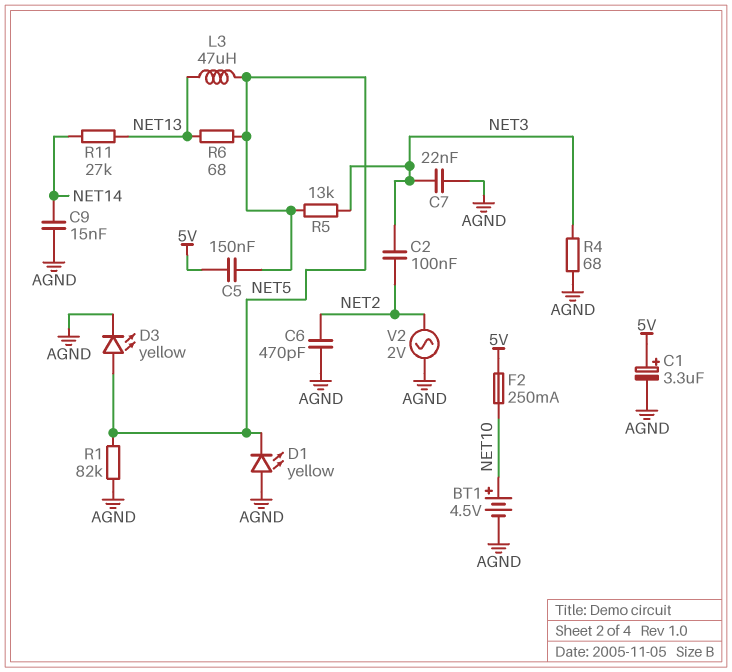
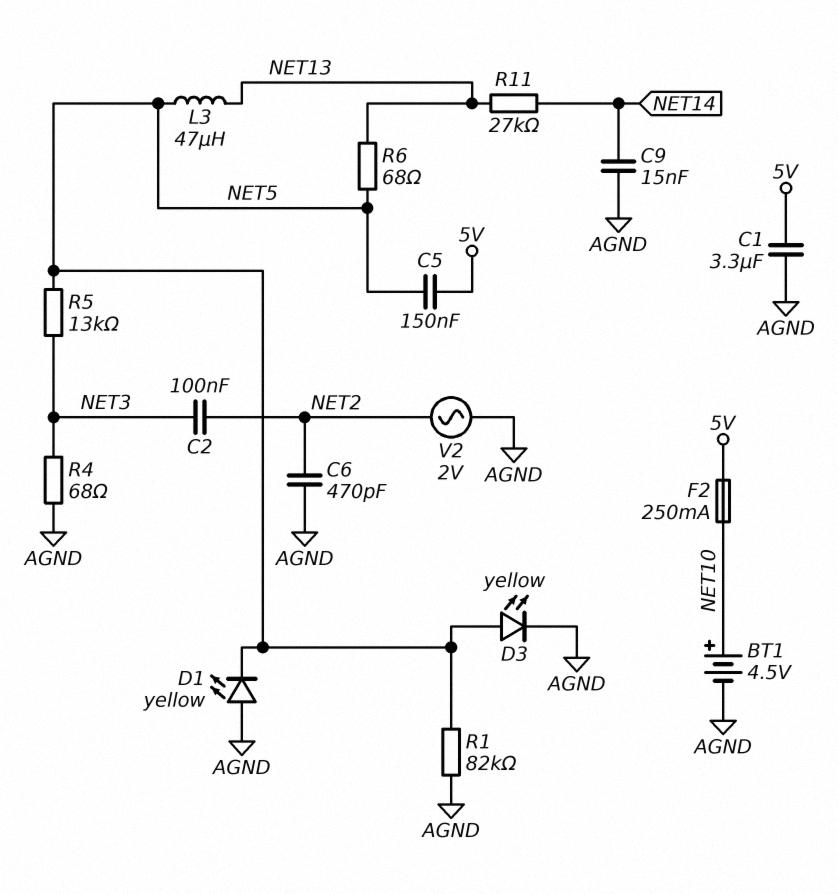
C1: 3.3uF (plus 5V, minus AGND) -> 3.3uF (5V, AGND)
C7: 22nF (AGND, NET3) -> none

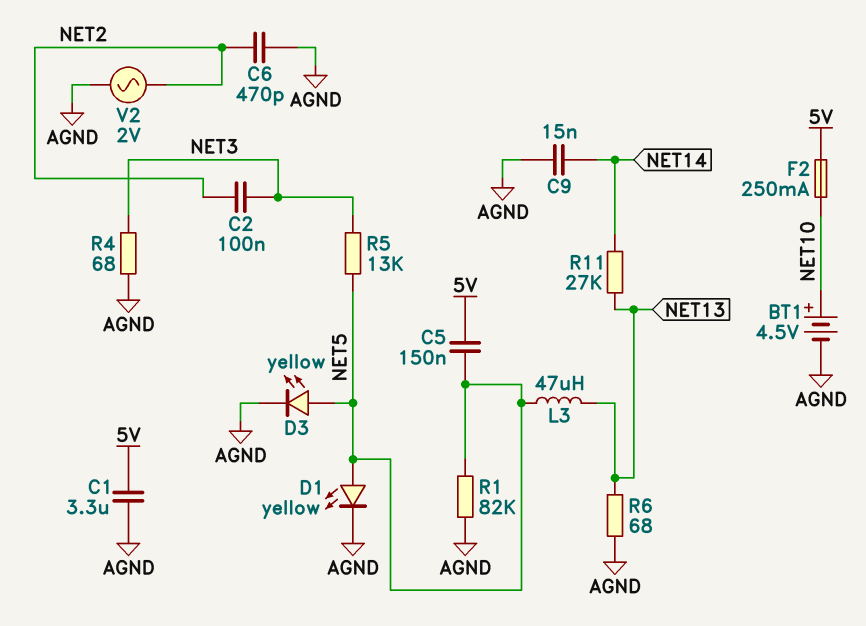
D1: LED yellow (A AGND, K NET5) -> LED yellow (A NET5, K AGND)
R6: 68 (NET5, NET13) -> 68 (AGND, NET13)

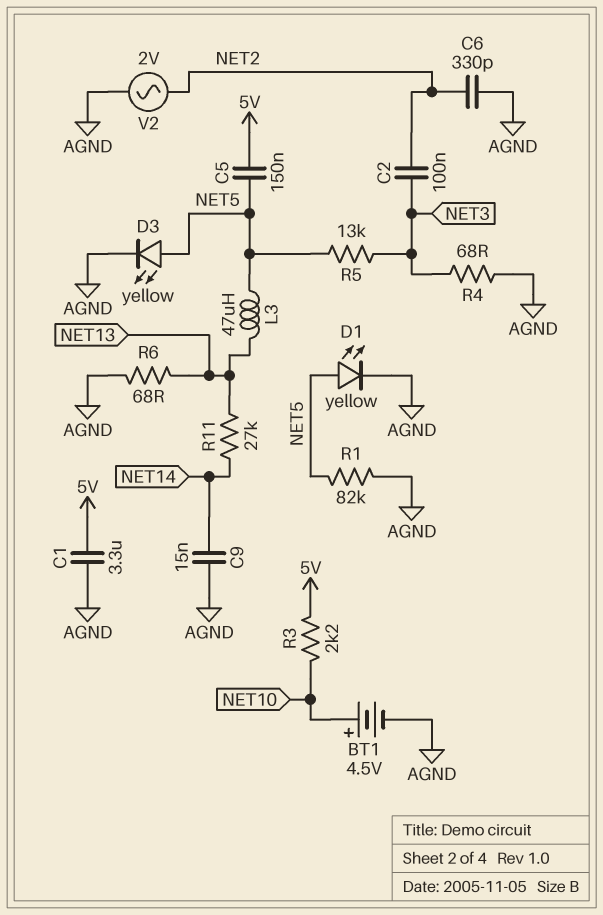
C6: 470pF (AGND, NET2) -> 330pF (AGND, NET2)
F2: 250mA (5V, NET10) -> none
R3: none -> 2.2k (5V, NET10)

